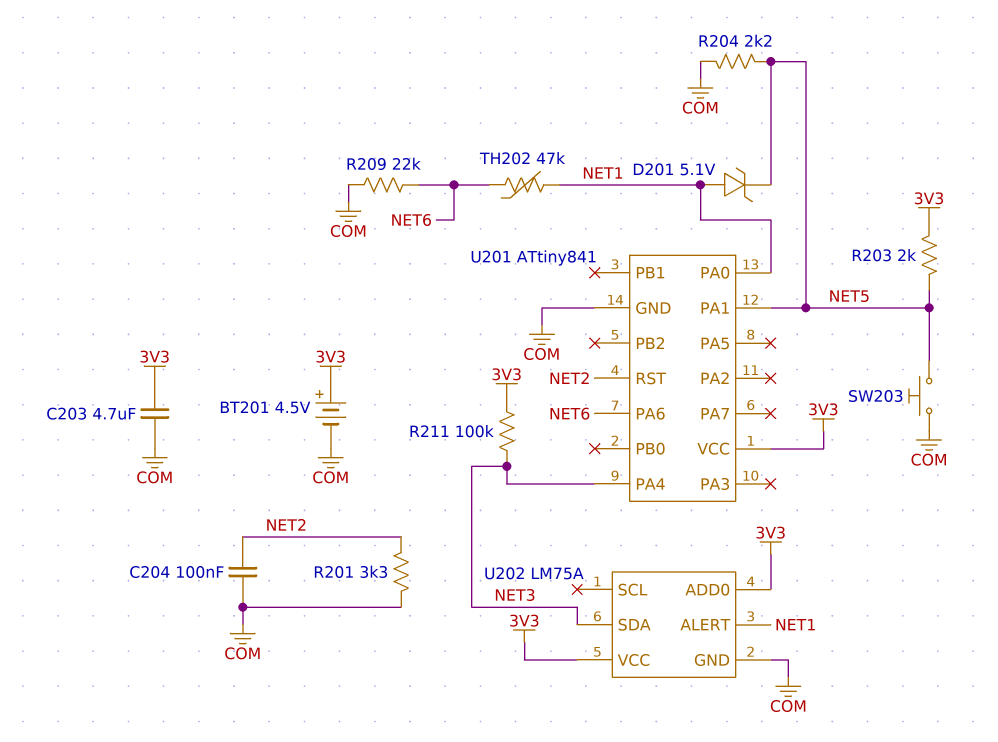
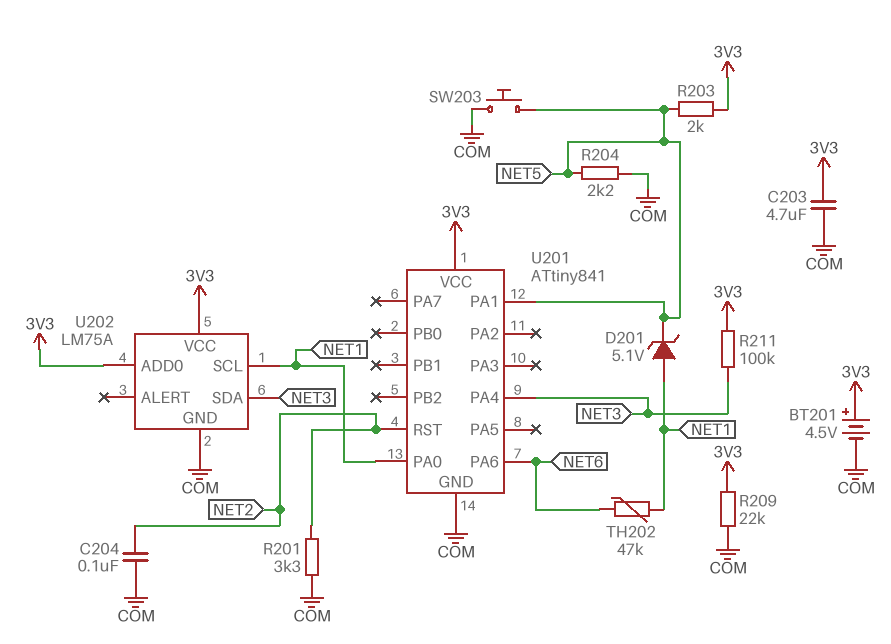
R209: 22k (COM, NET6) -> 22k (3V3, COM)
U202 pin ALERT: NET1 -> none
U202 pin SCL: none -> NET1

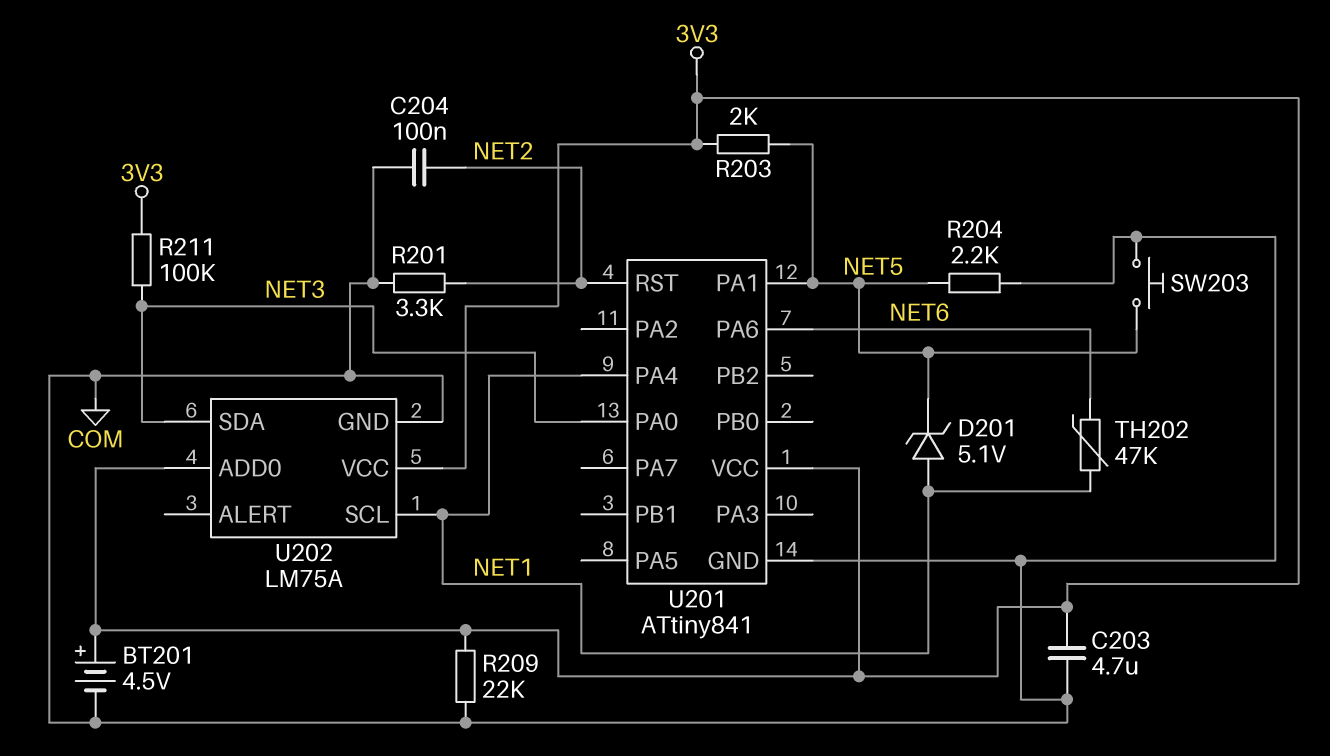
U201 pin PA0: NET1 -> NET3
U201 pin PA4: NET3 -> NET1

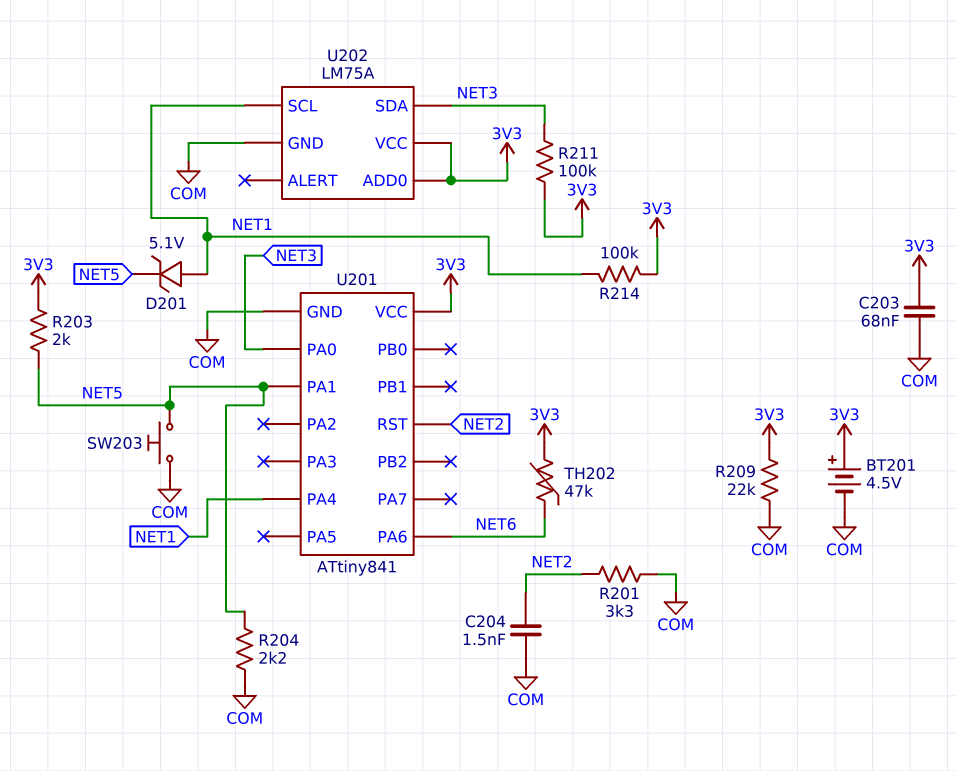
C203: 4.7uF (3V3, COM) -> 68nF (3V3, COM)
C204: 100nF (COM, NET2) -> 1.5nF (COM, NET2)
R214: none -> 100k (3V3, NET1)
TH202: 47k (NET1, NET6) -> 47k (3V3, NET6)

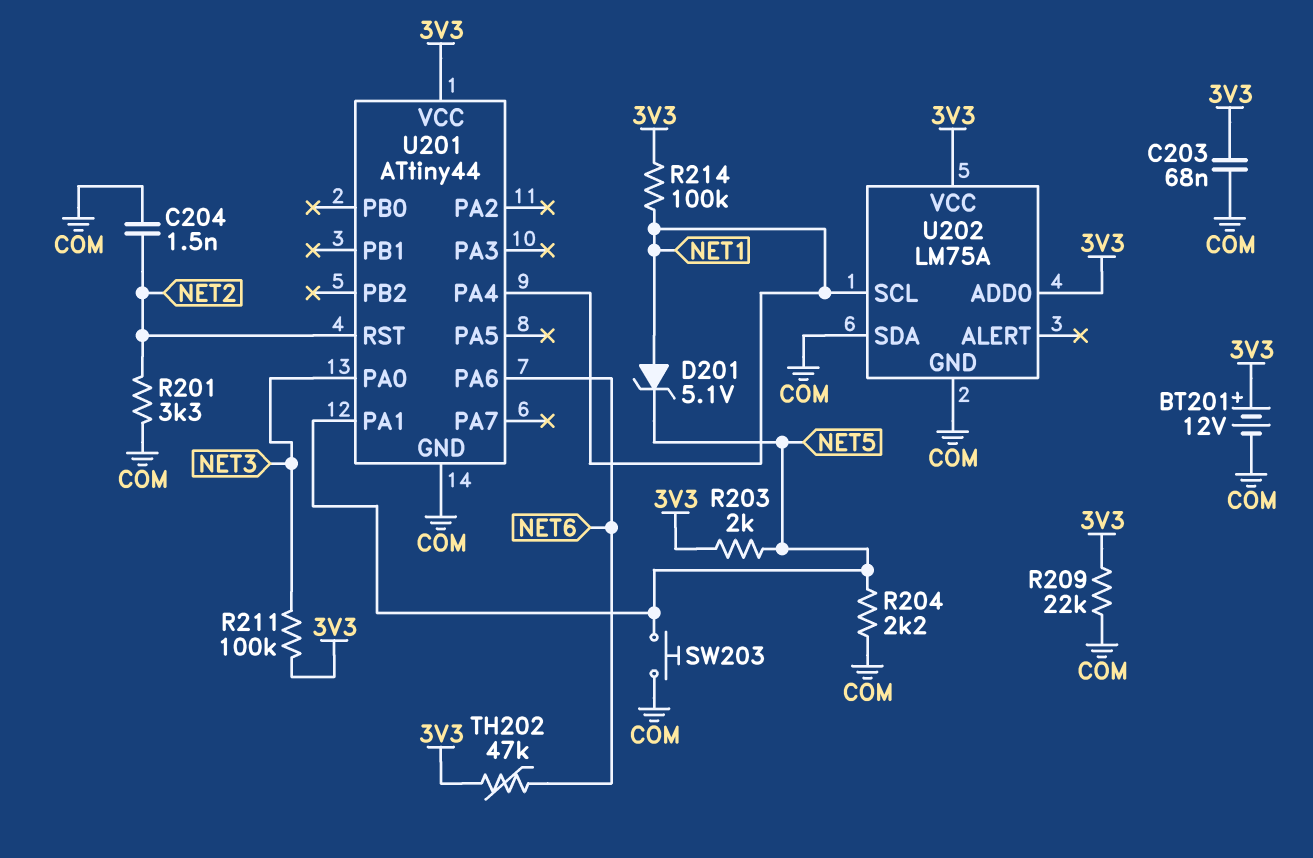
BT201: 4.5V (plus 3V3, minus COM) -> 12V (plus 3V3, minus COM)
U201: ATtiny841 -> ATtiny44
U202 pin SDA: NET3 -> COM

